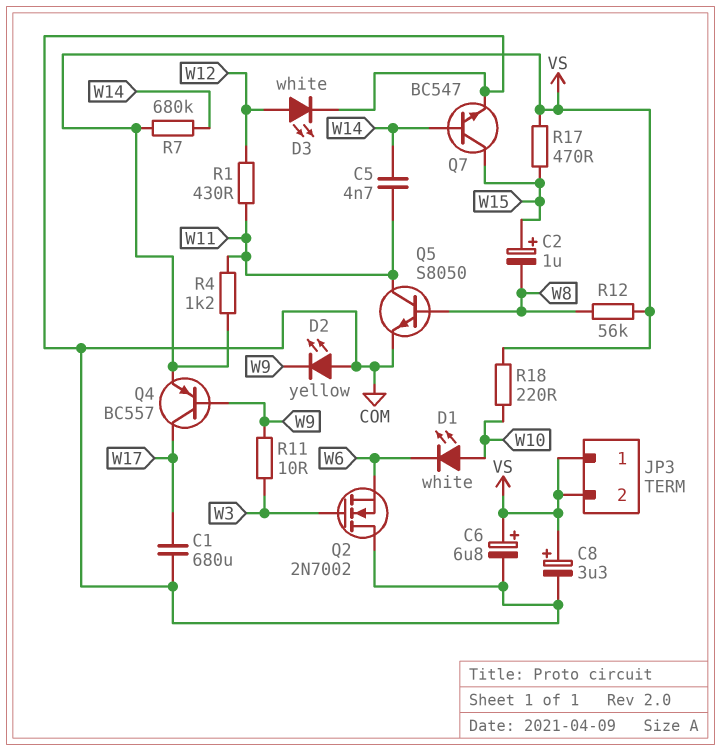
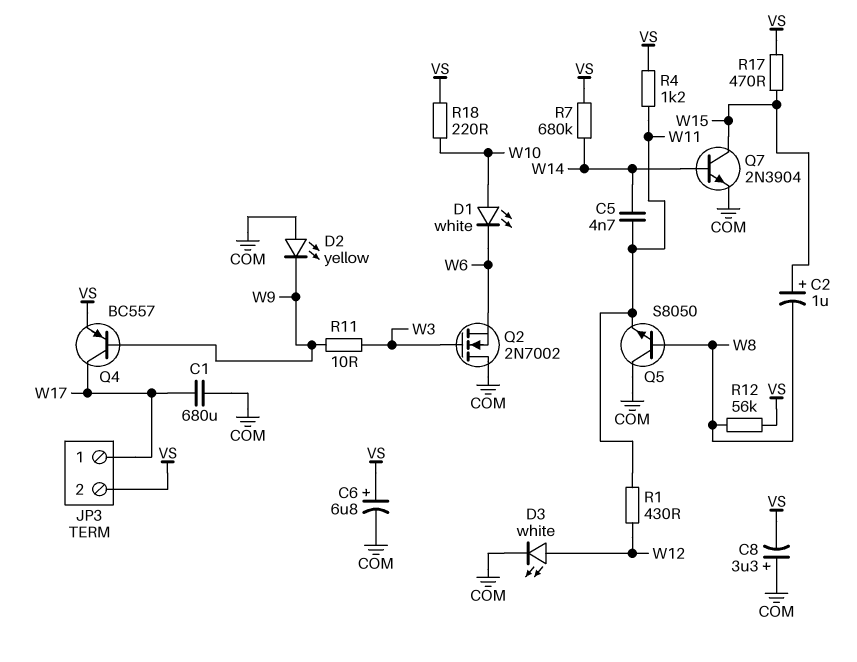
C8: 3.3uF (plus VS, minus COM) -> 3.3uF (plus COM, minus VS)
JP3 pin 1: VS -> W17
Q5: NPN S8050 (B W8, C W11, E COM) -> NPN S8050 (B W8, C COM, E W11)
Q7: NPN BC547 (B W14, C W15, E COM) -> NPN 2N3904 (B W14, C W15, E COM)

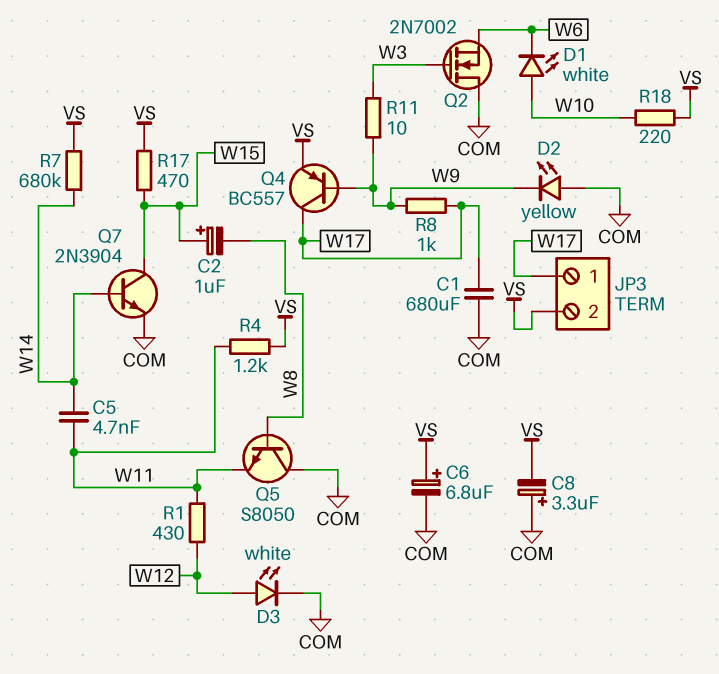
R8: none -> 1k (W9, W17)
R12: 56k (VS, W8) -> none

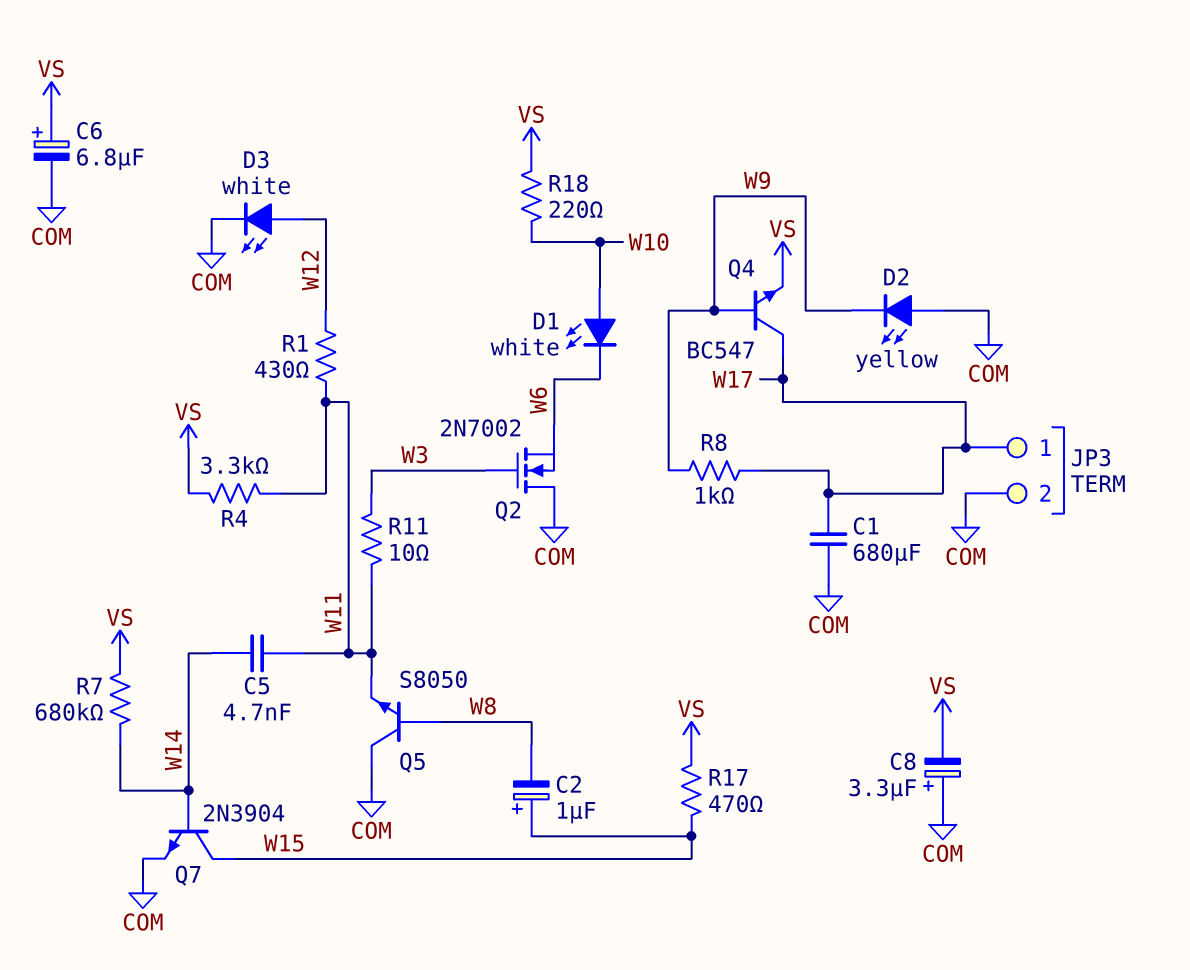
JP3 pin 2: VS -> COM
Q4: PNP BC557 (B W9, C W17, E VS) -> NPN BC547 (B W9, C W17, E VS)
R4: 1.2k (VS, W11) -> 3.3k (VS, W11)
R11: 10 (W3, W9) -> 10 (W3, W11)

